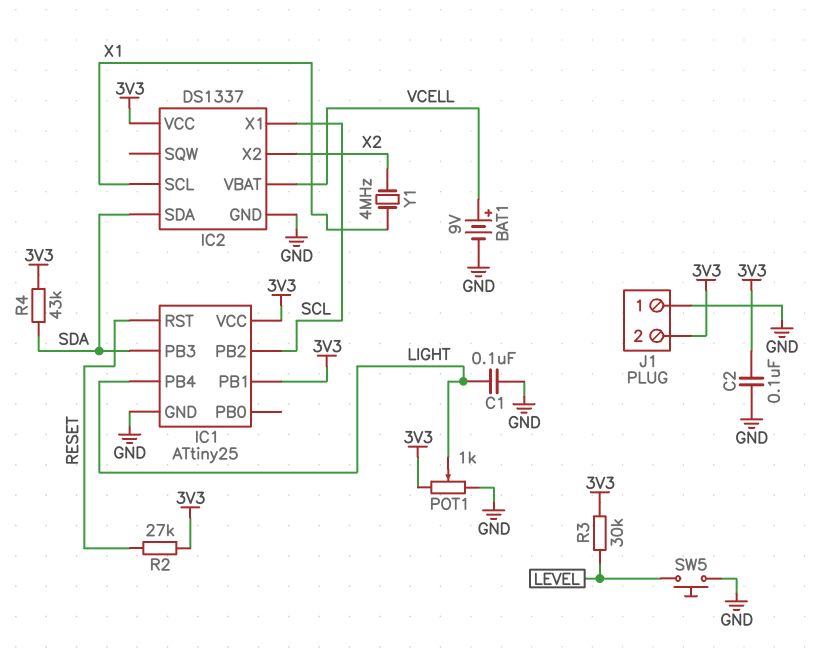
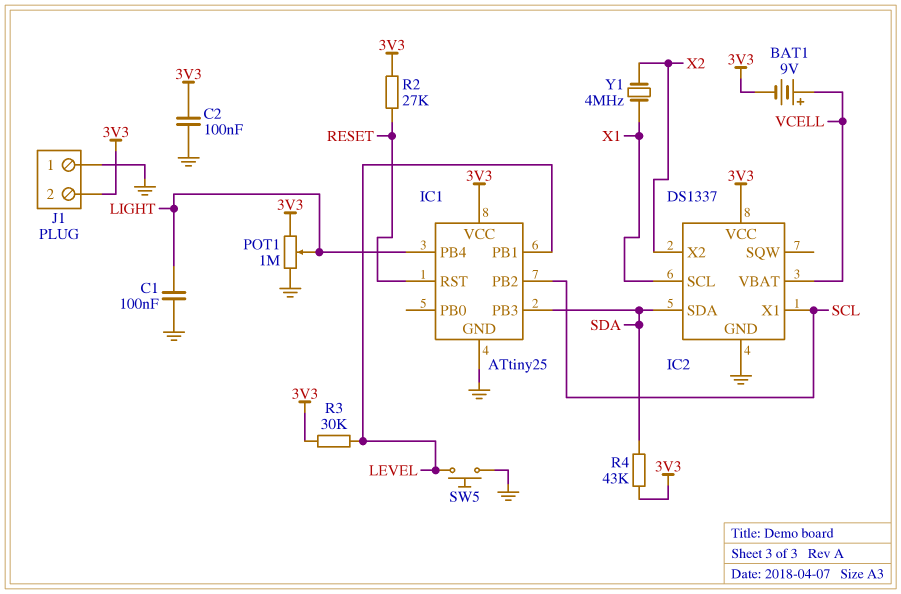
BAT1: 9V (plus VCELL, minus GND) -> 9V (plus VCELL, minus 3V3)
IC1 pin PB1: 3V3 -> LEVEL
POT1: 1k (3V3, GND, wiper LIGHT) -> 1M (3V3, GND, wiper LIGHT)

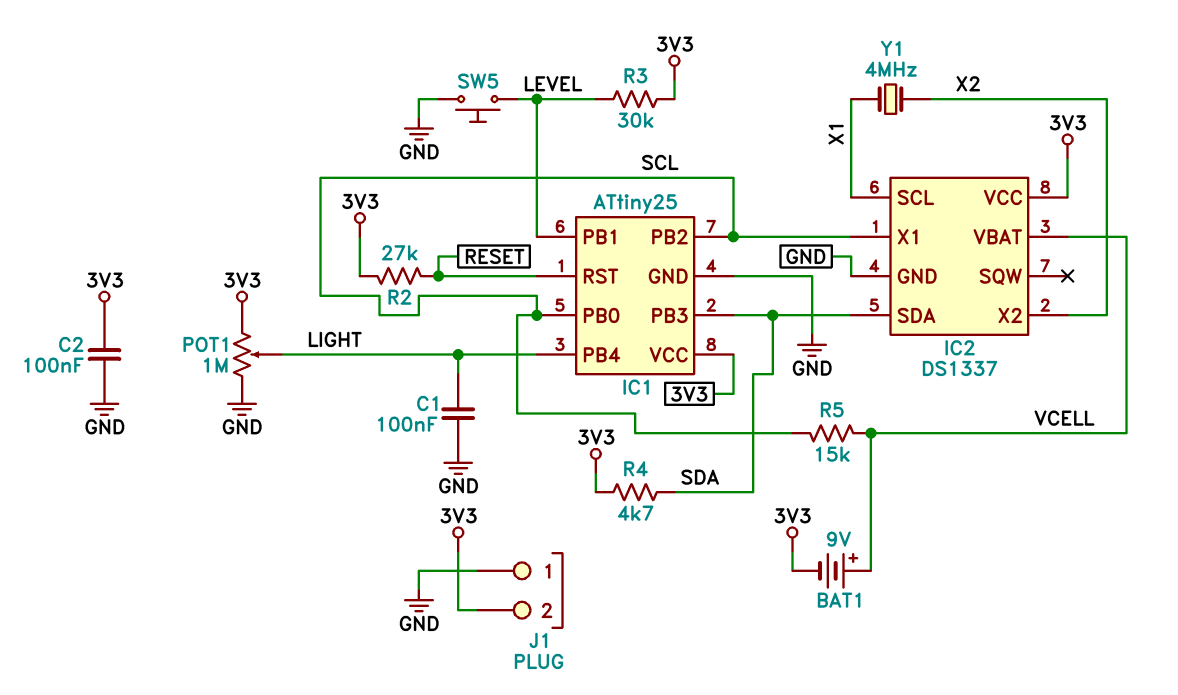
IC1 pin PB0: none -> SCL
R4: 43k (3V3, SDA) -> 4.7k (3V3, SDA)
R5: none -> 15k (SCL, VCELL)

